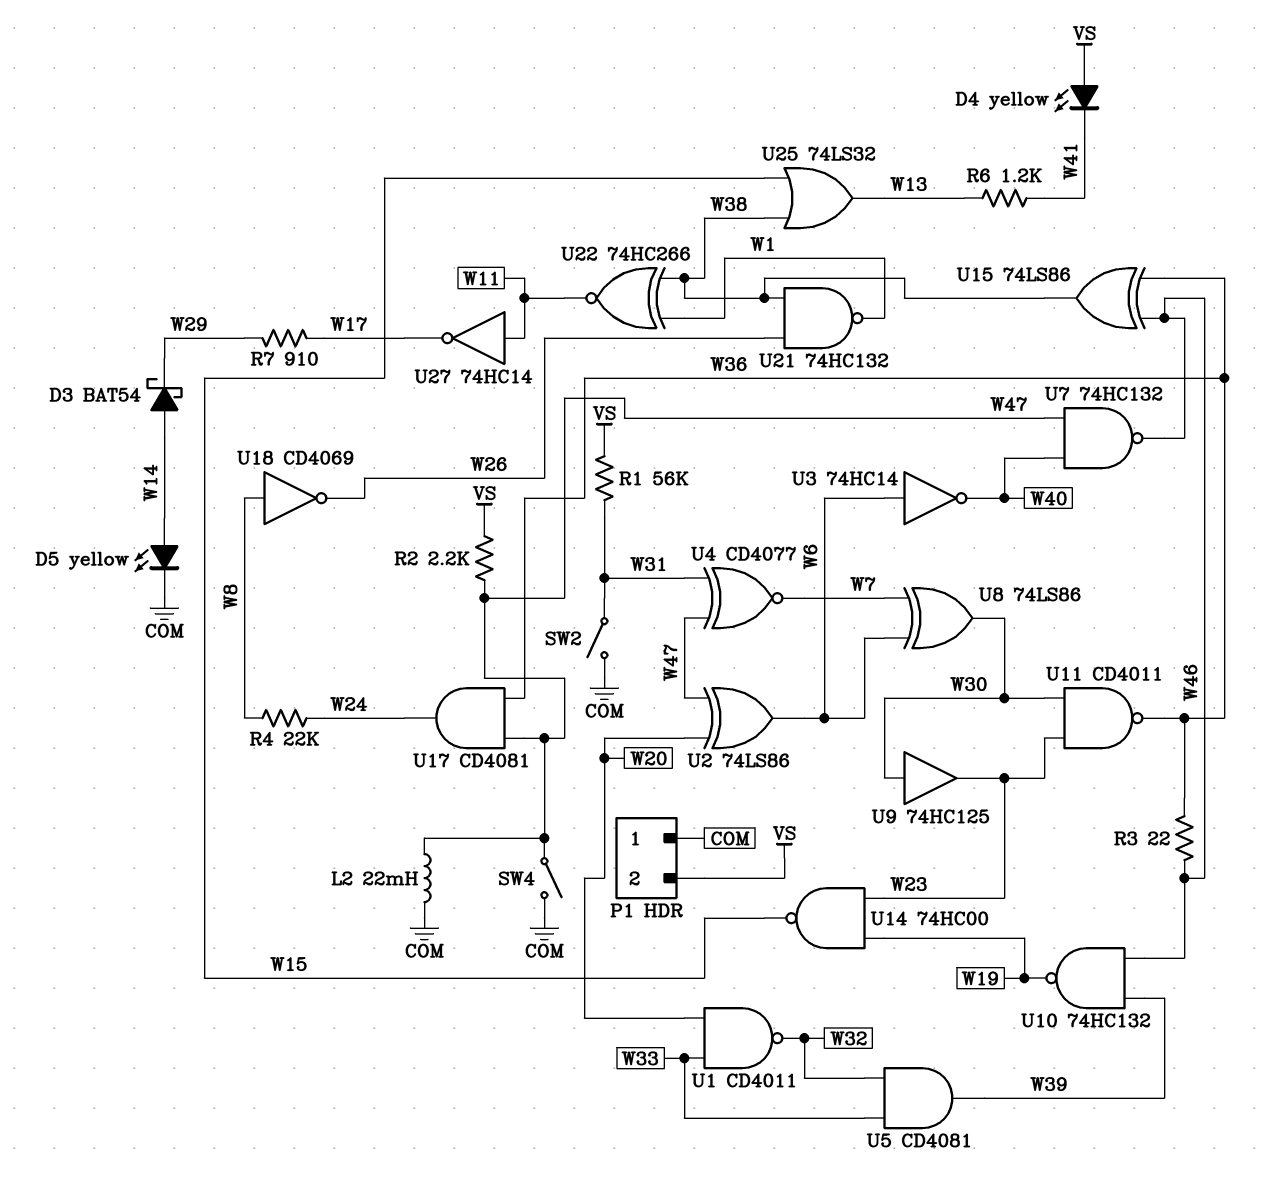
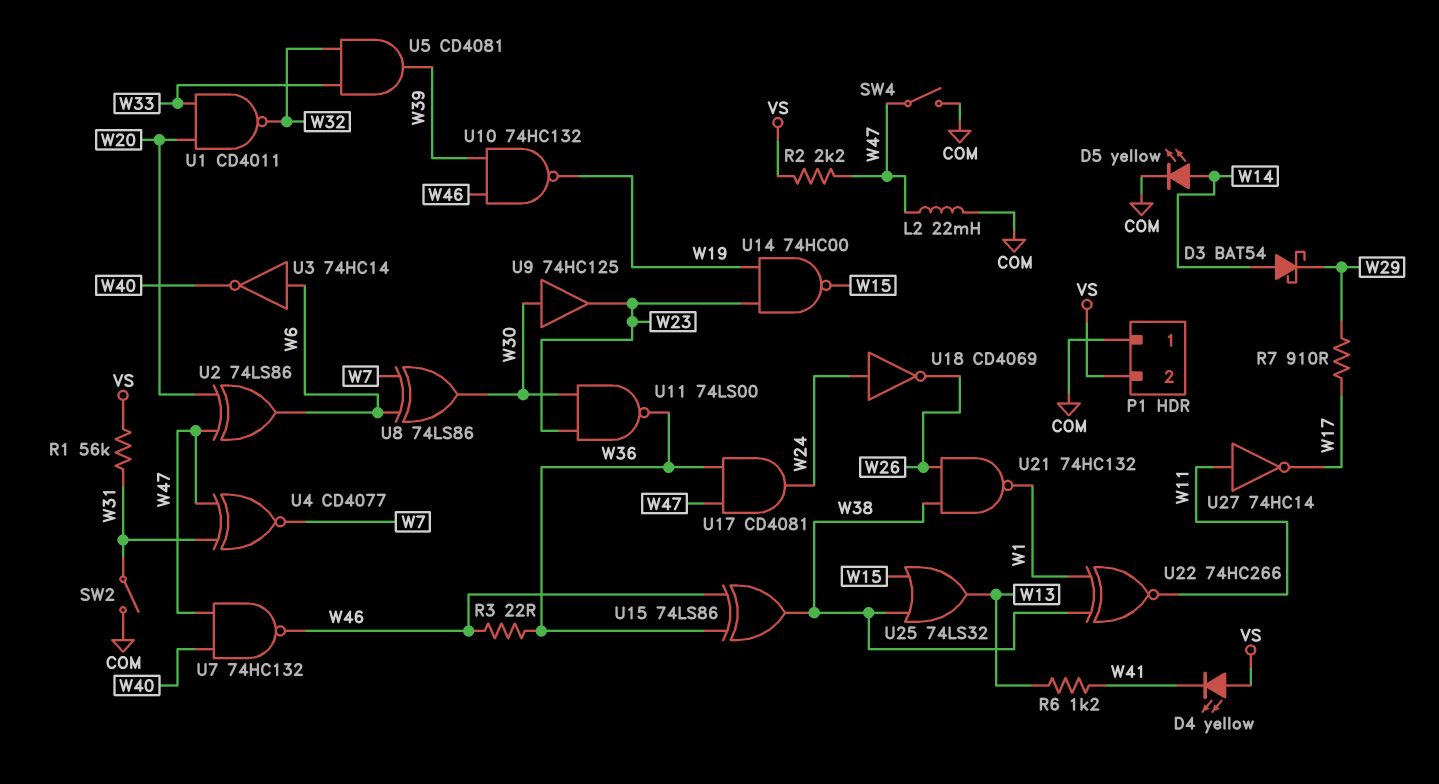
R4: 22k (W8, W24) -> none
U11: NAND CD4011 (in W23, in W30, out W36) -> NAND 74LS00 (in W23, in W30, out W36)
U18: NOT CD4069 (in W8, out W26) -> NOT CD4069 (in W24, out W26)

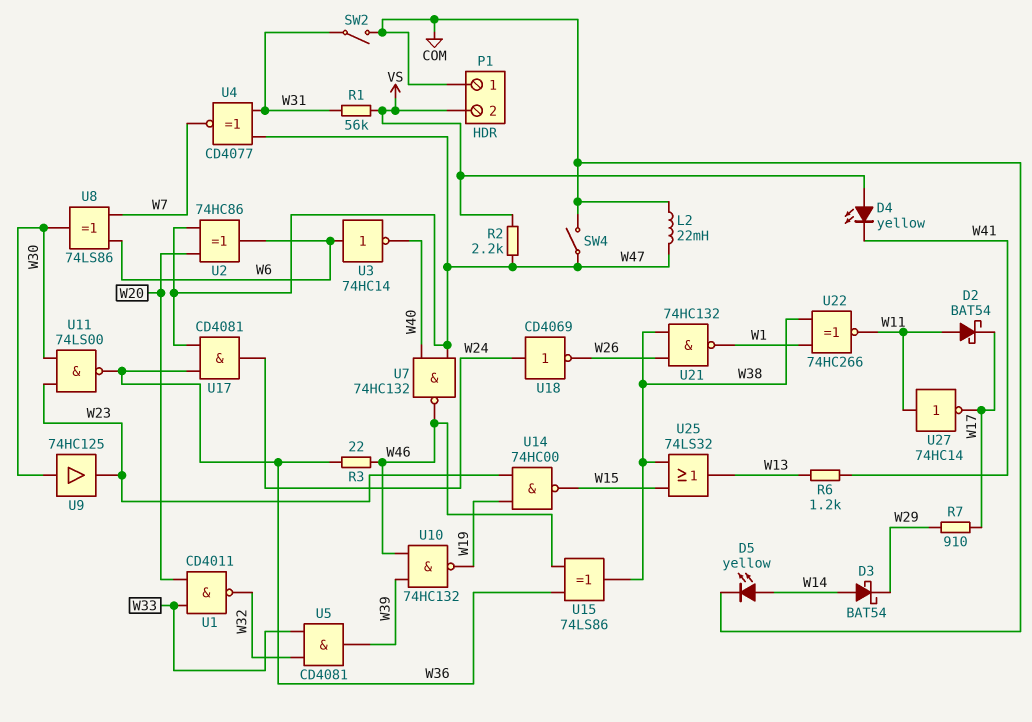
D2: none -> schottky BAT54 (A W11, K W17)
U2: XOR 74LS86 (in W20, in W47, out W6) -> XOR 74HC86 (in W20, in W47, out W6)

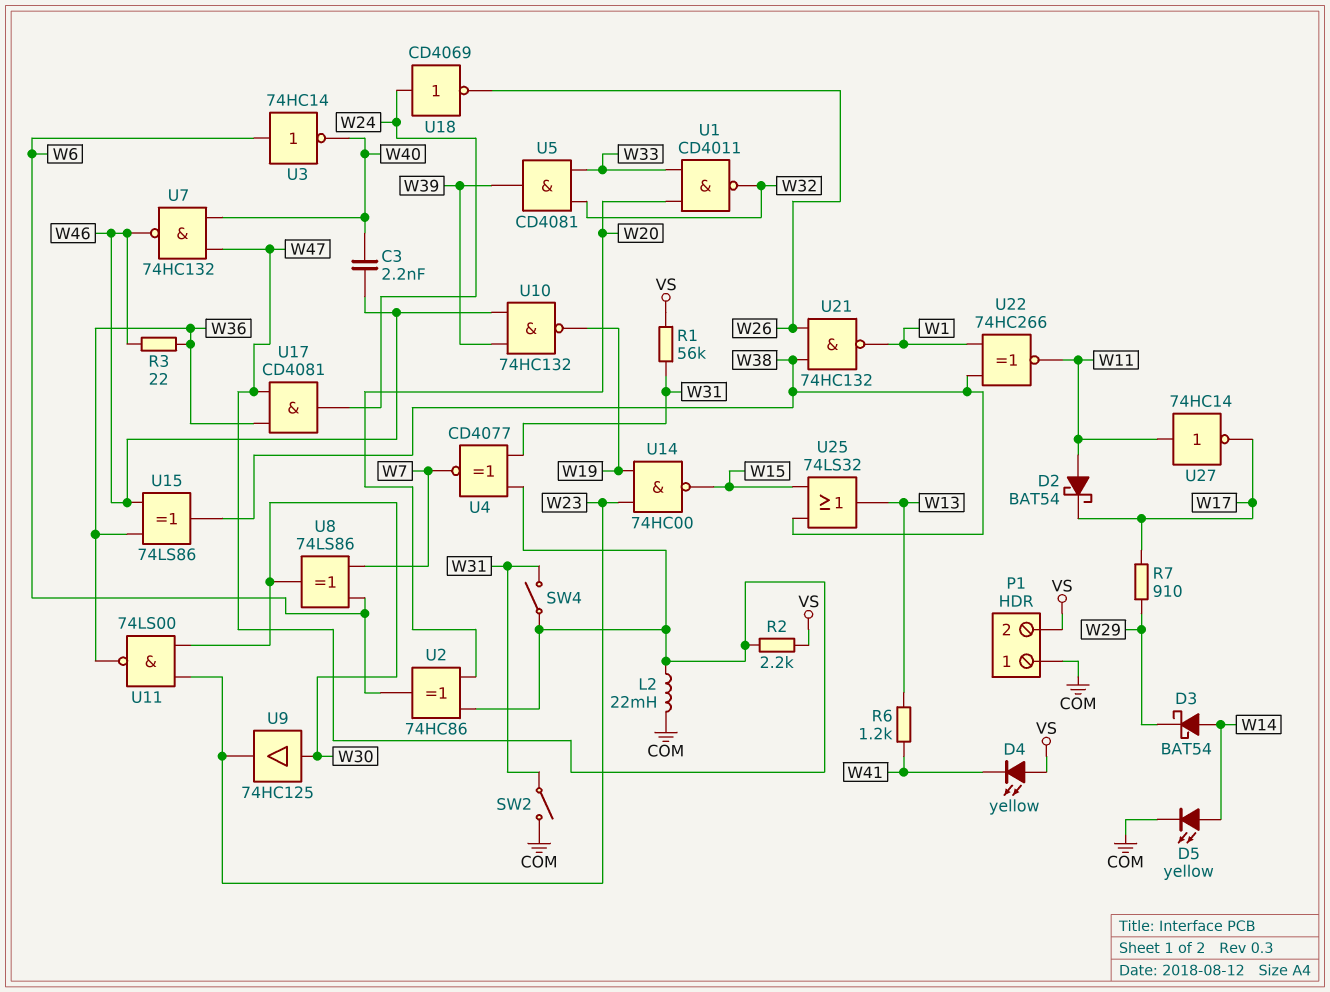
C3: none -> 2.2nF (W40, W46)
SW4: switch (COM, W47) -> switch (W31, W47)

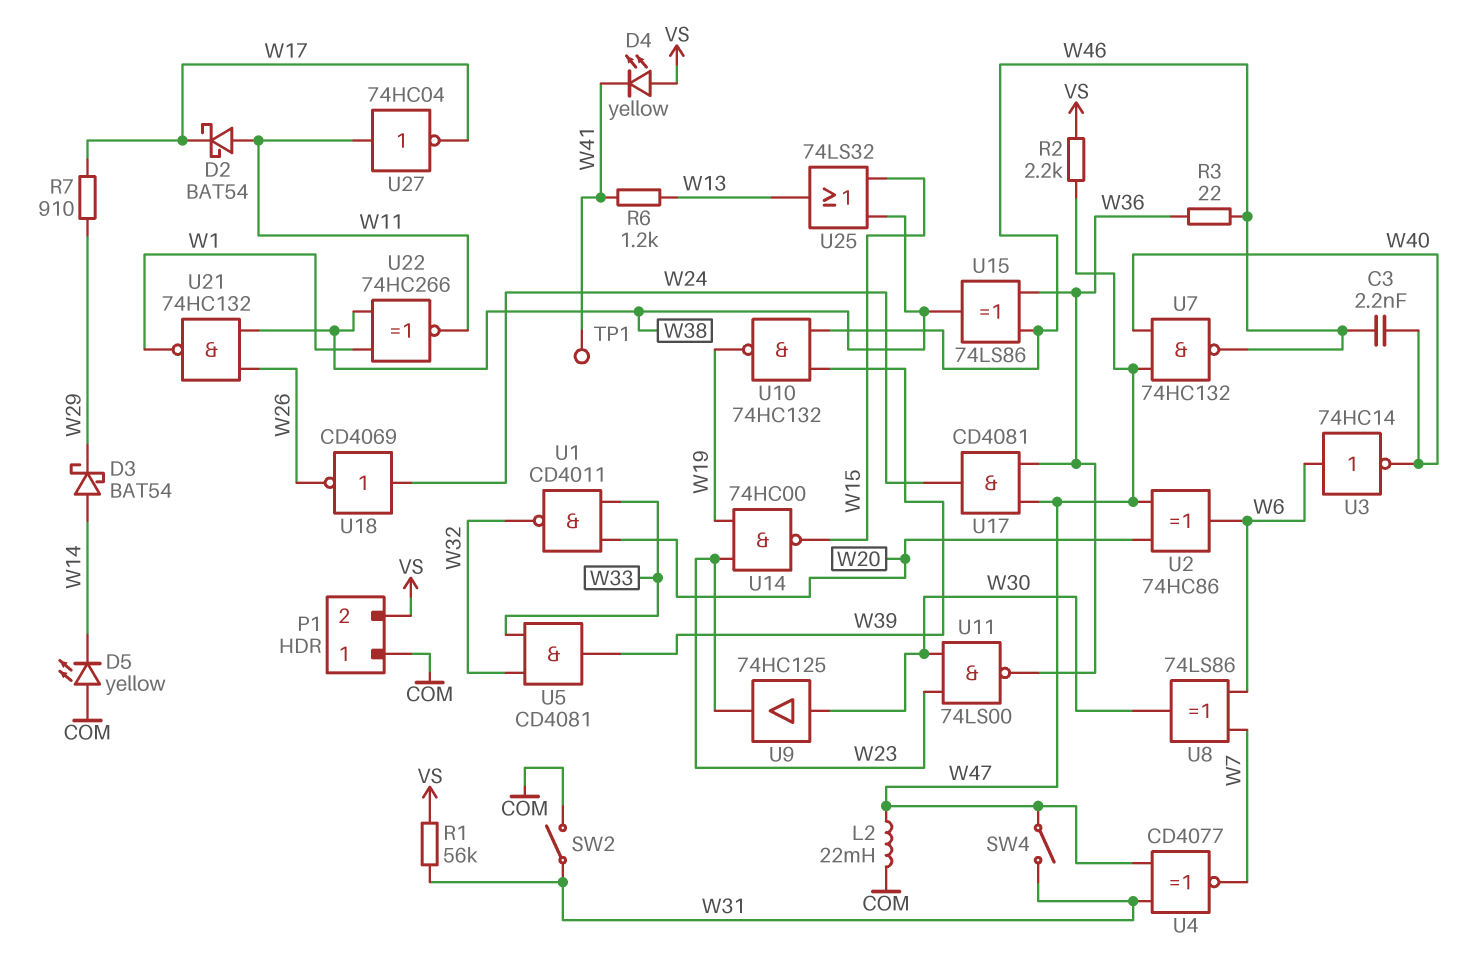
D5: LED yellow (A W14, K COM) -> LED yellow (A COM, K W14)
TP1: none -> test point (W41)
U27: NOT 74HC14 (in W11, out W17) -> NOT 74HC04 (in W11, out W17)

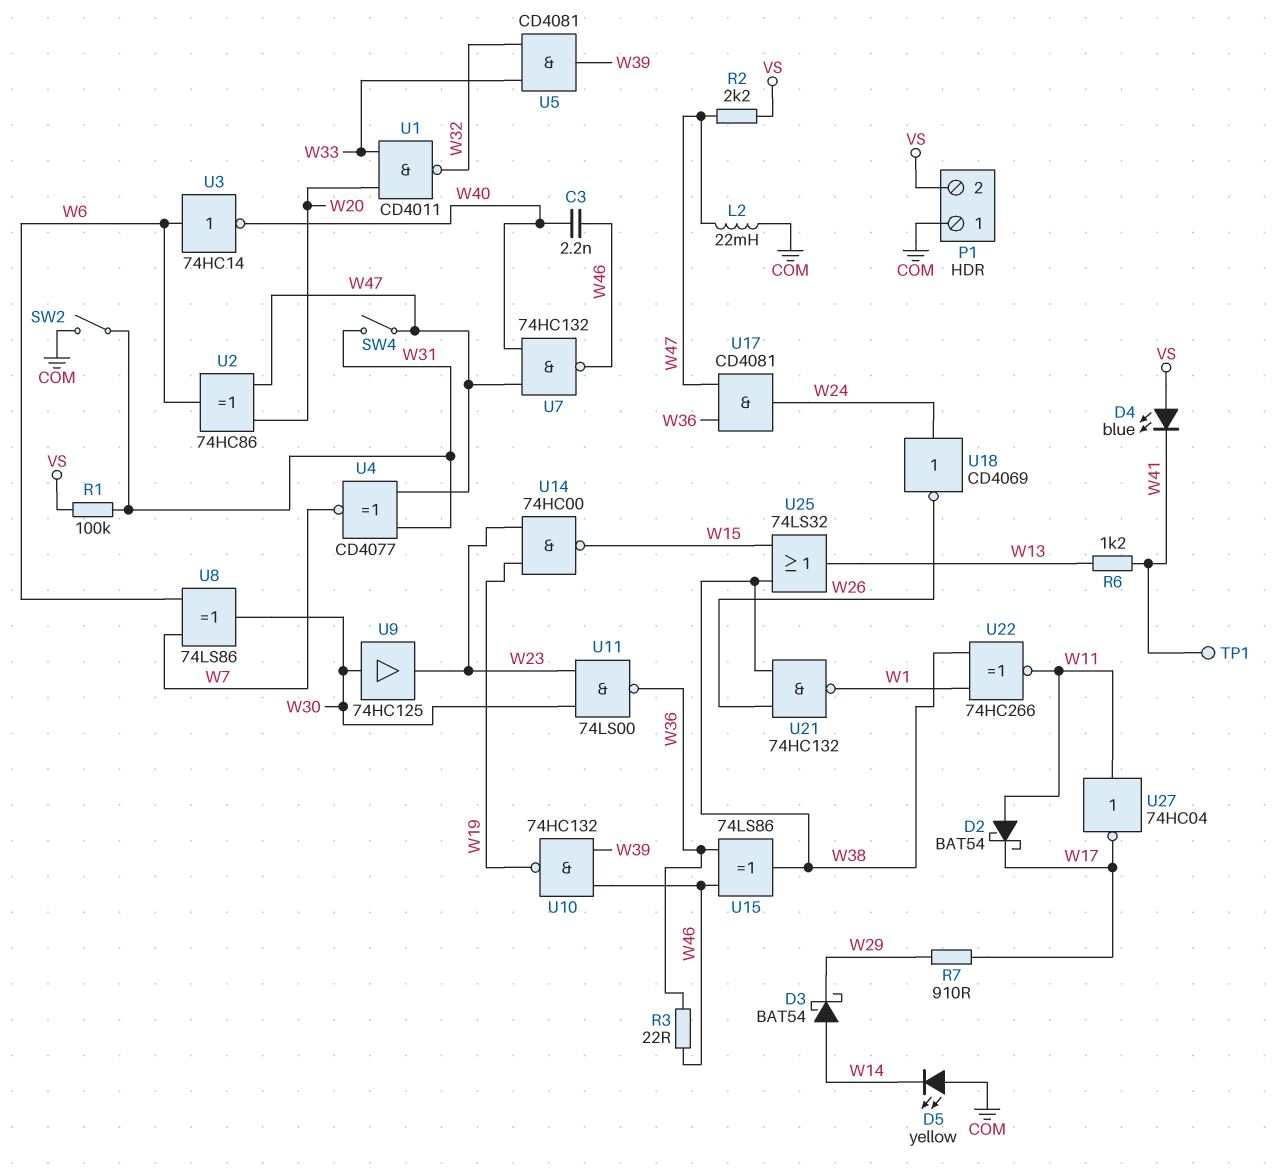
D4: LED yellow (A VS, K W41) -> LED blue (A VS, K W41)
R1: 56k (VS, W31) -> 100k (VS, W31)

